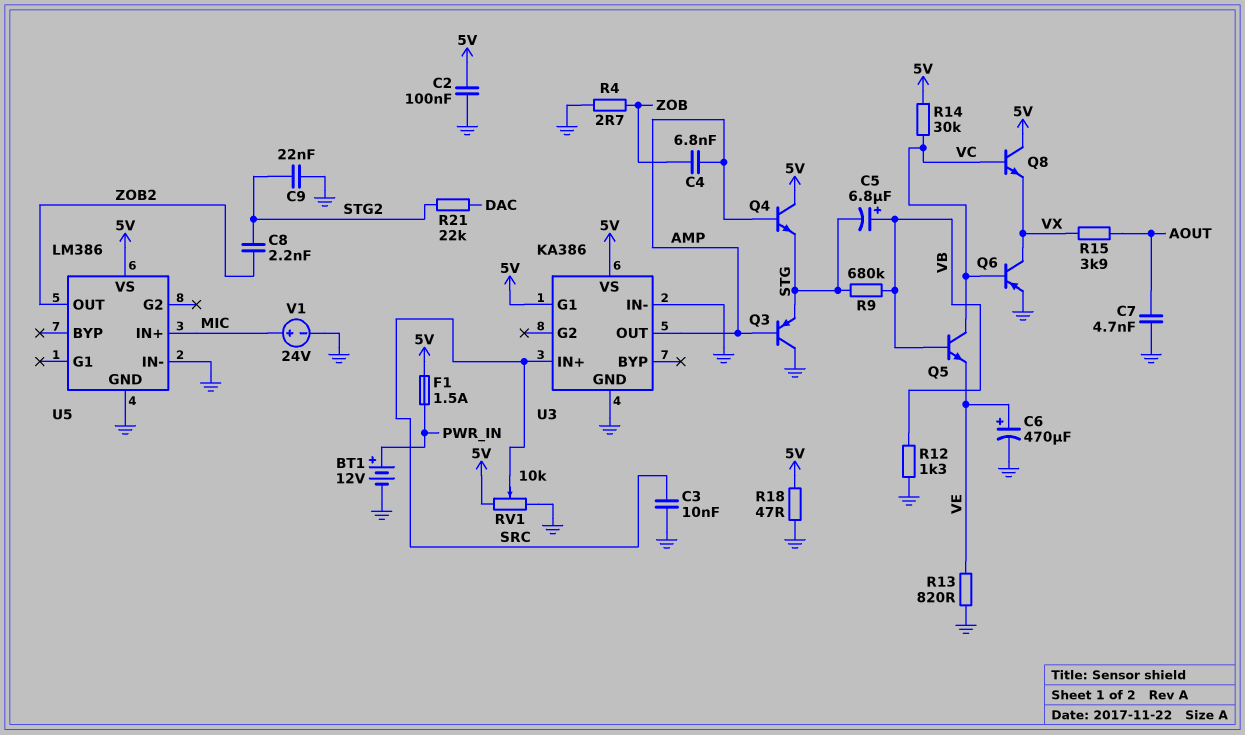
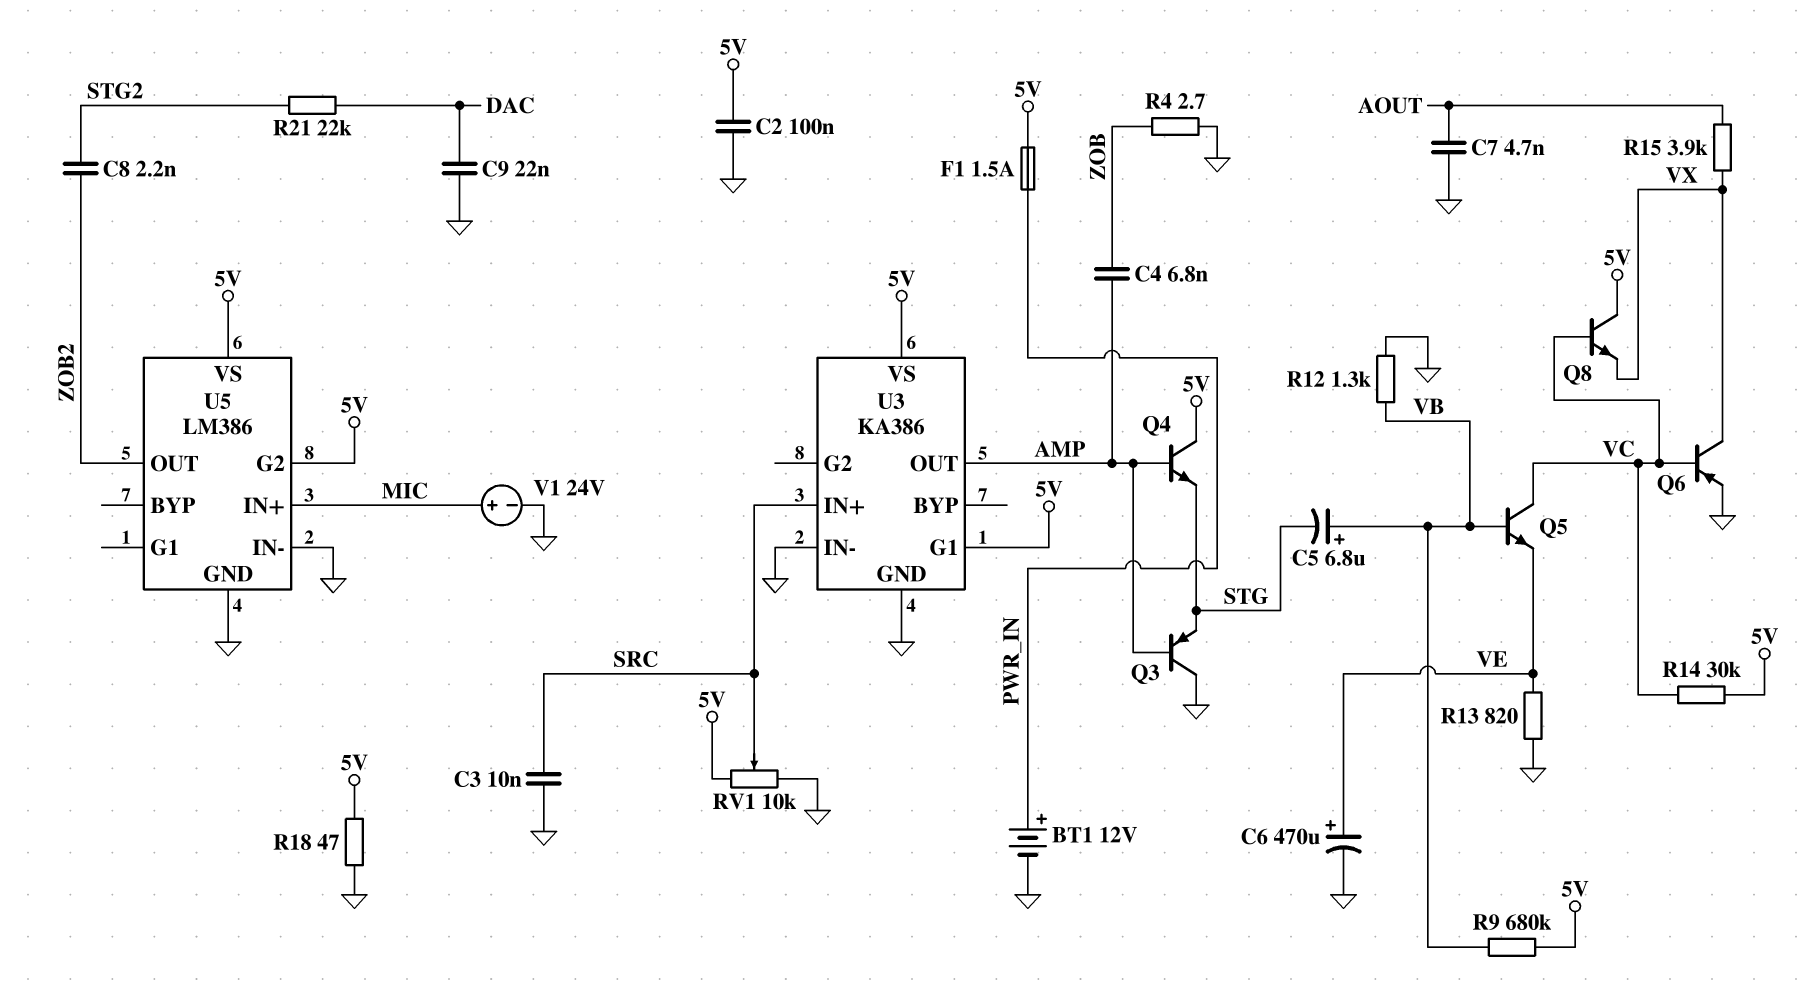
C9: 22nF (GND, STG2) -> 22nF (DAC, GND)
R9: 680k (STG, VB) -> 680k (5V, VB)
U5 pin G2: none -> 5V

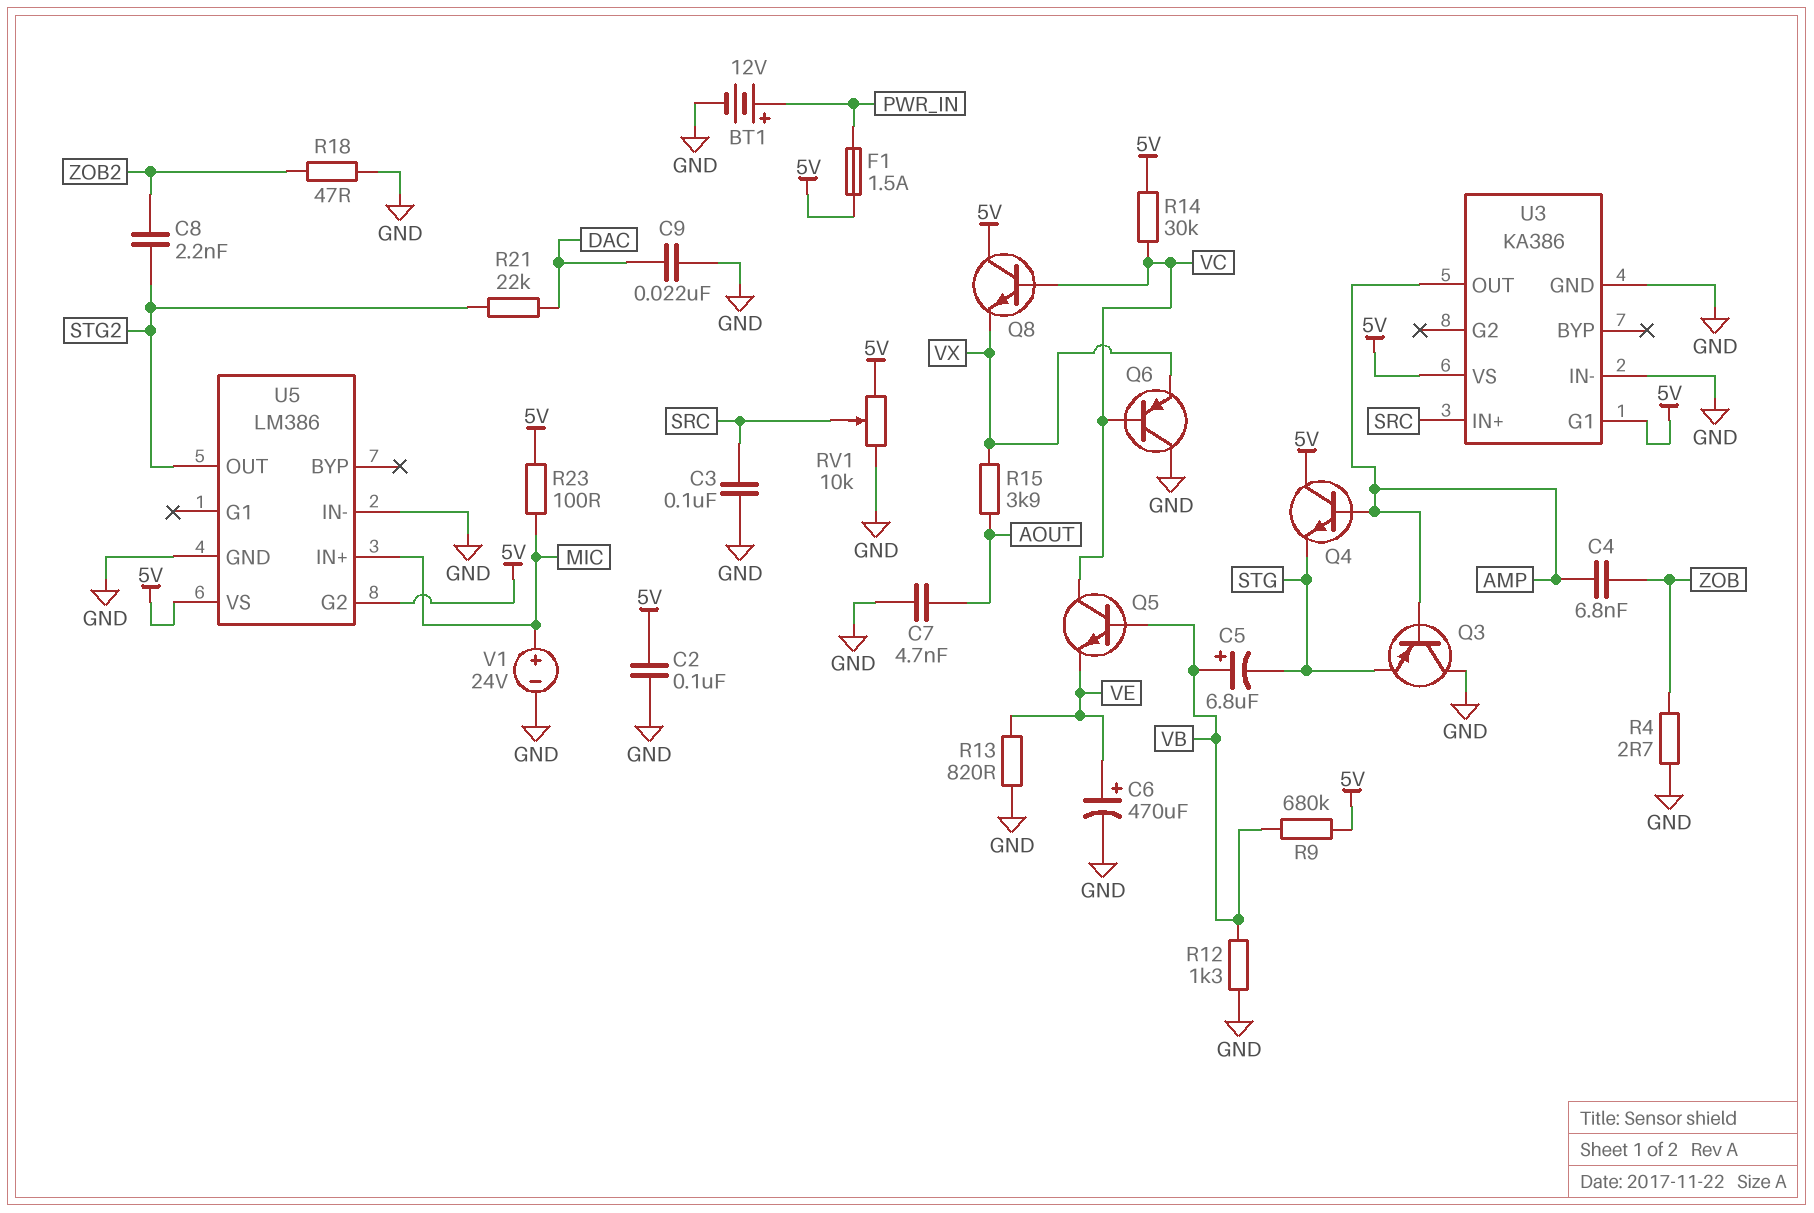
C3: 10nF (GND, SRC) -> 100nF (GND, SRC)
Q6: PNP (B VC, C VX, E GND) -> PNP (B VC, C GND, E VX)
R18: 47 (5V, GND) -> 47 (GND, ZOB2)
R23: none -> 100 (5V, MIC)
U5 pin OUT: ZOB2 -> STG2

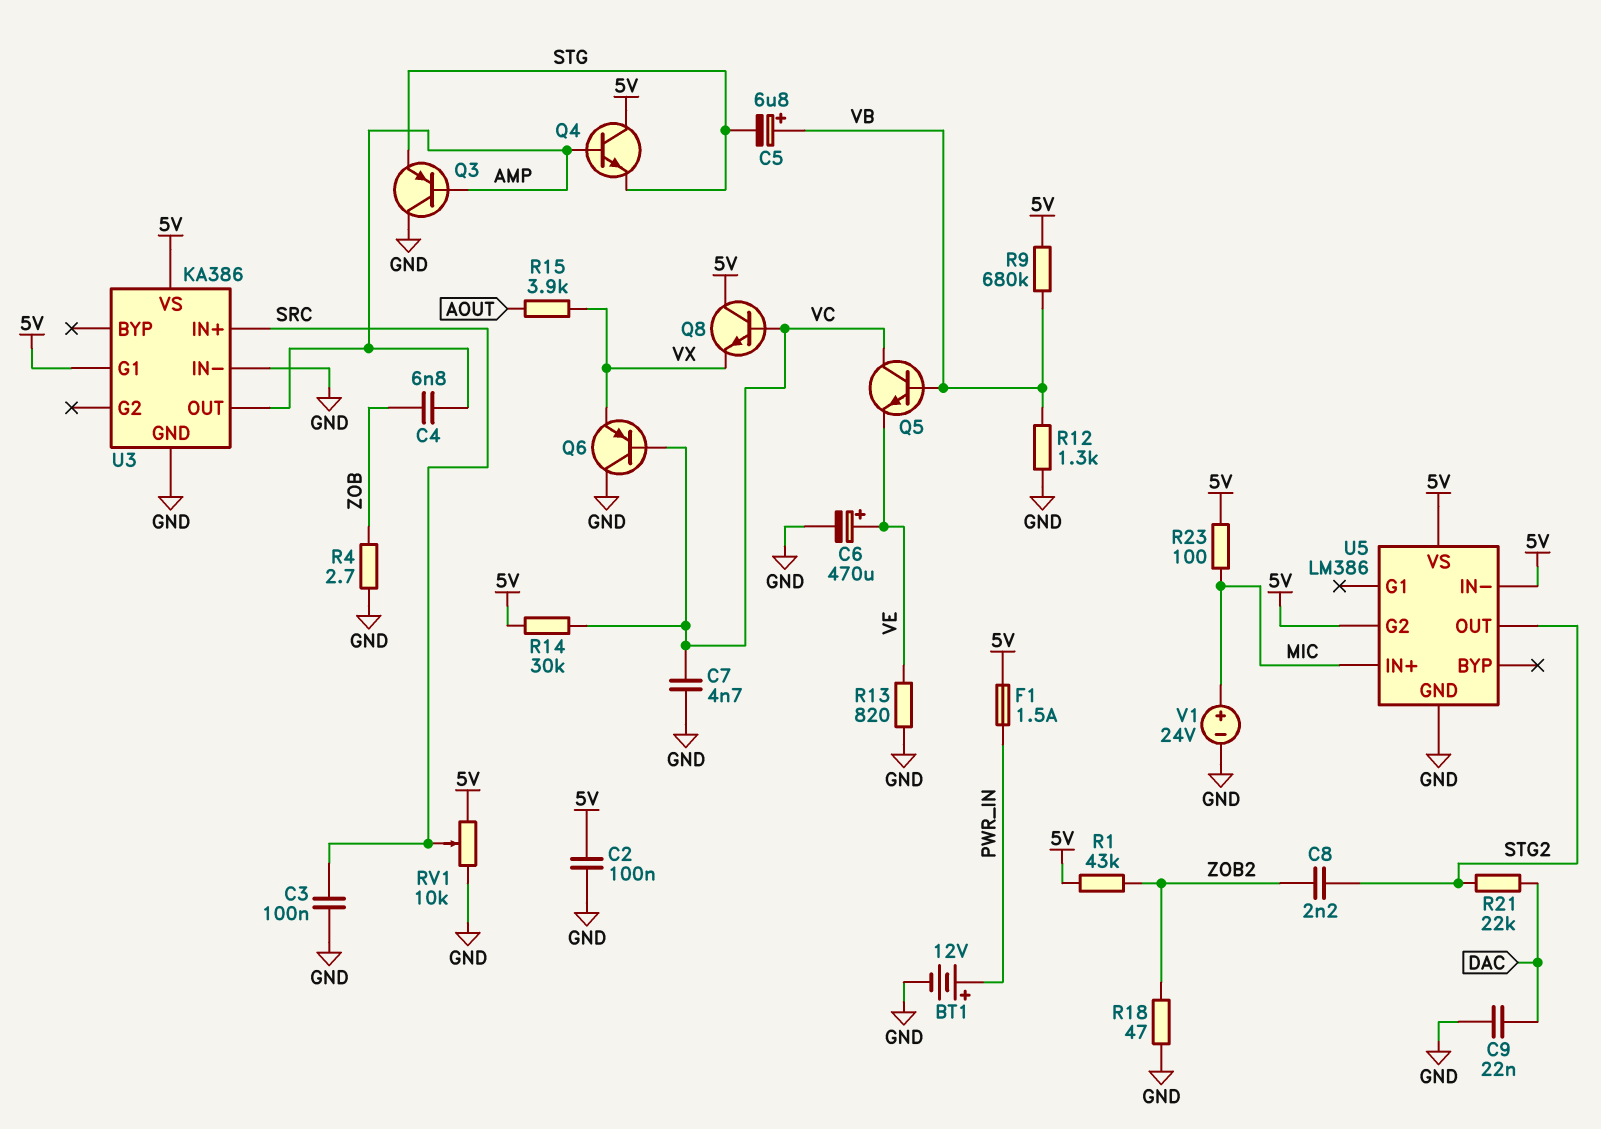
C7: 4.7nF (AOUT, GND) -> 4.7nF (GND, VC)
R1: none -> 43k (5V, ZOB2)
U5 pin IN-: GND -> 5V

